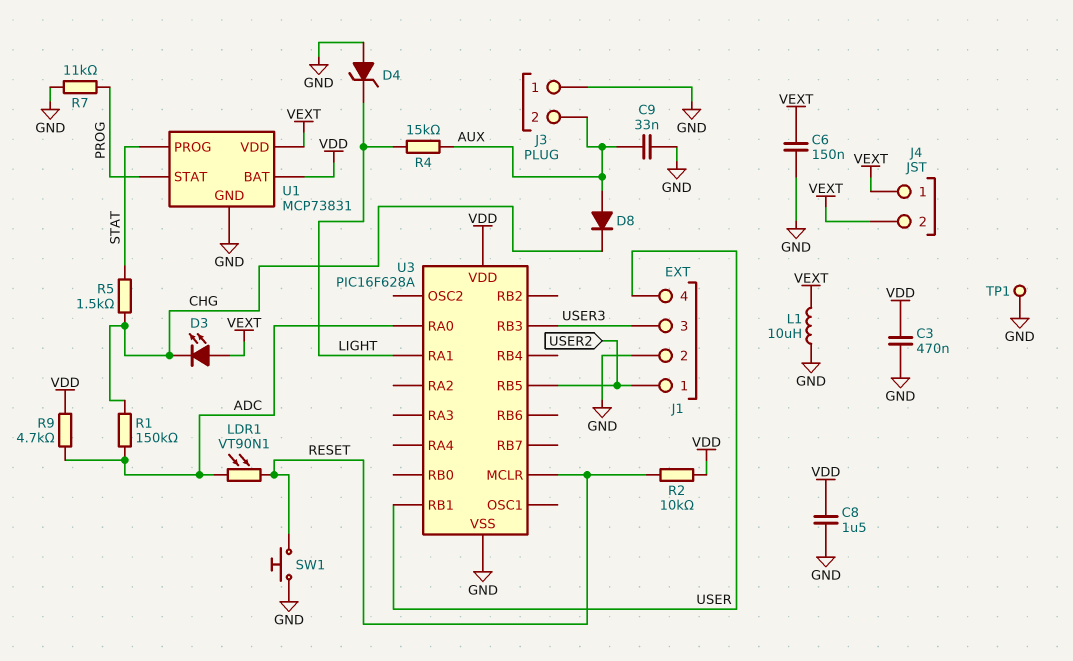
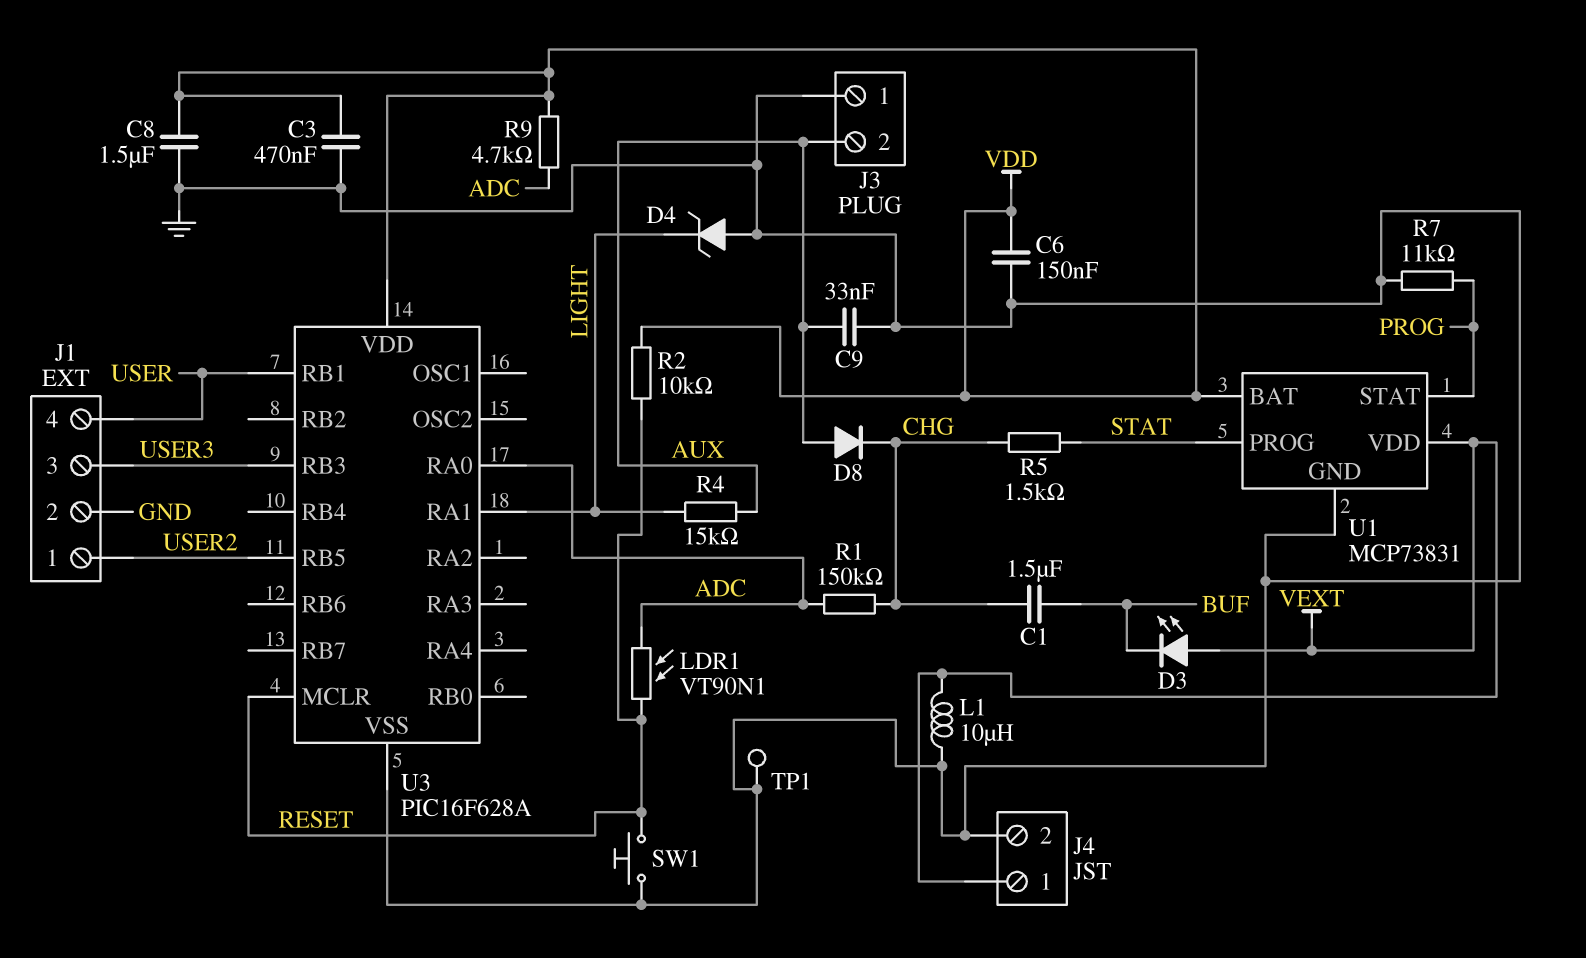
C1: none -> 1.5uF (BUF, CHG)
C6: 150nF (GND, VEXT) -> 150nF (GND, VDD)
D3: LED (A VEXT, K CHG) -> LED (A VEXT, K BUF)
J4 pin 2: VEXT -> GND

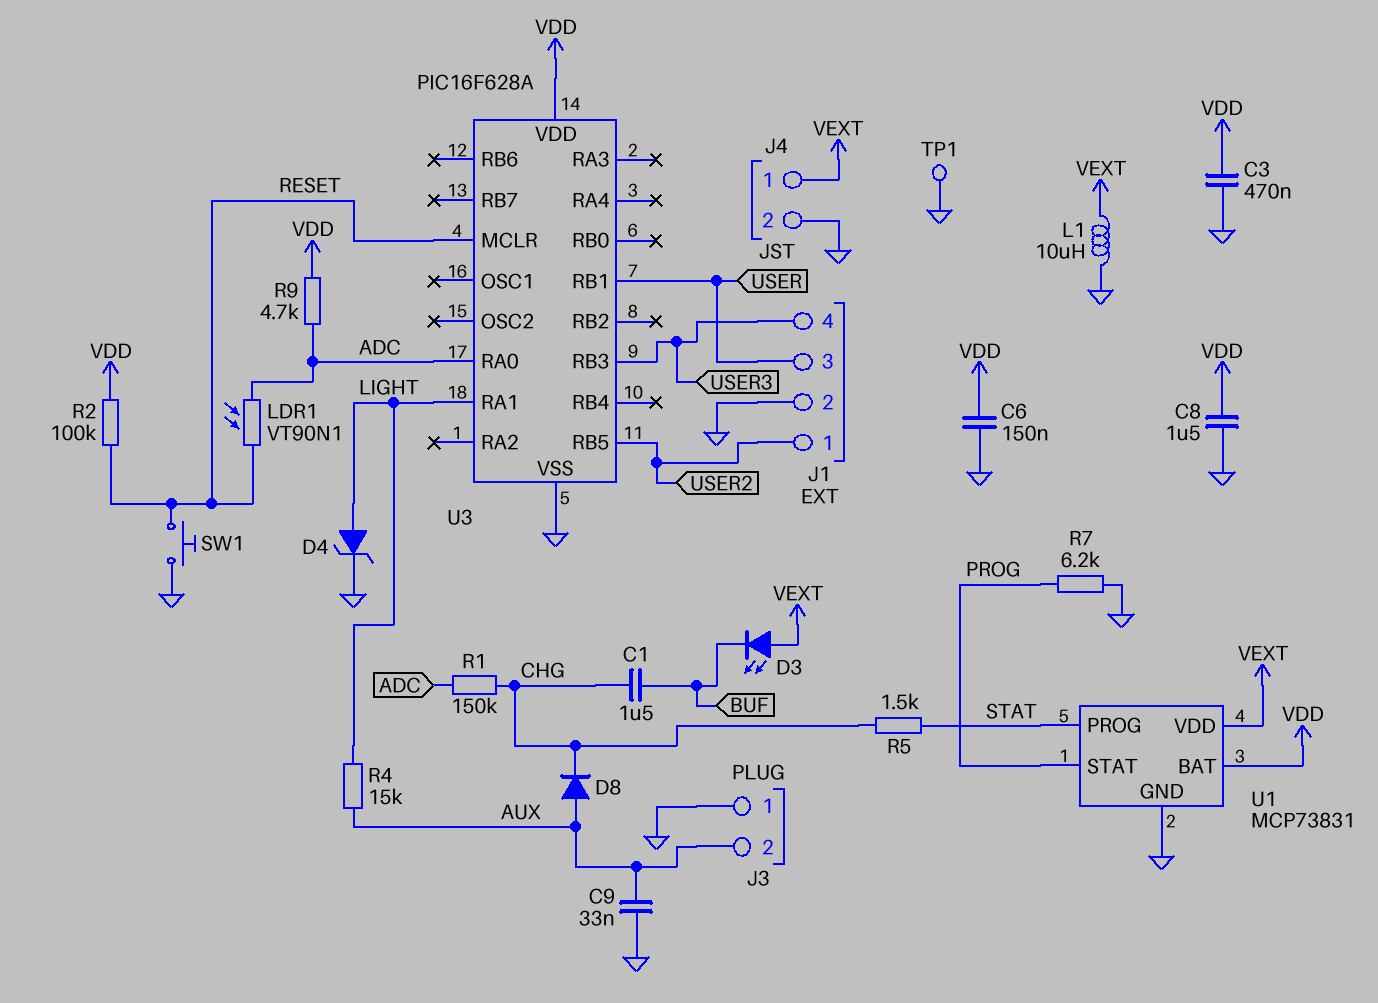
D4: zener (A GND, K LIGHT) -> zener (A LIGHT, K GND)
J1 pin 3: USER3 -> USER
J1 pin 4: USER -> USER3
R2: 10k (RESET, VDD) -> 100k (RESET, VDD)
R7: 11k (GND, PROG) -> 6.2k (GND, PROG)

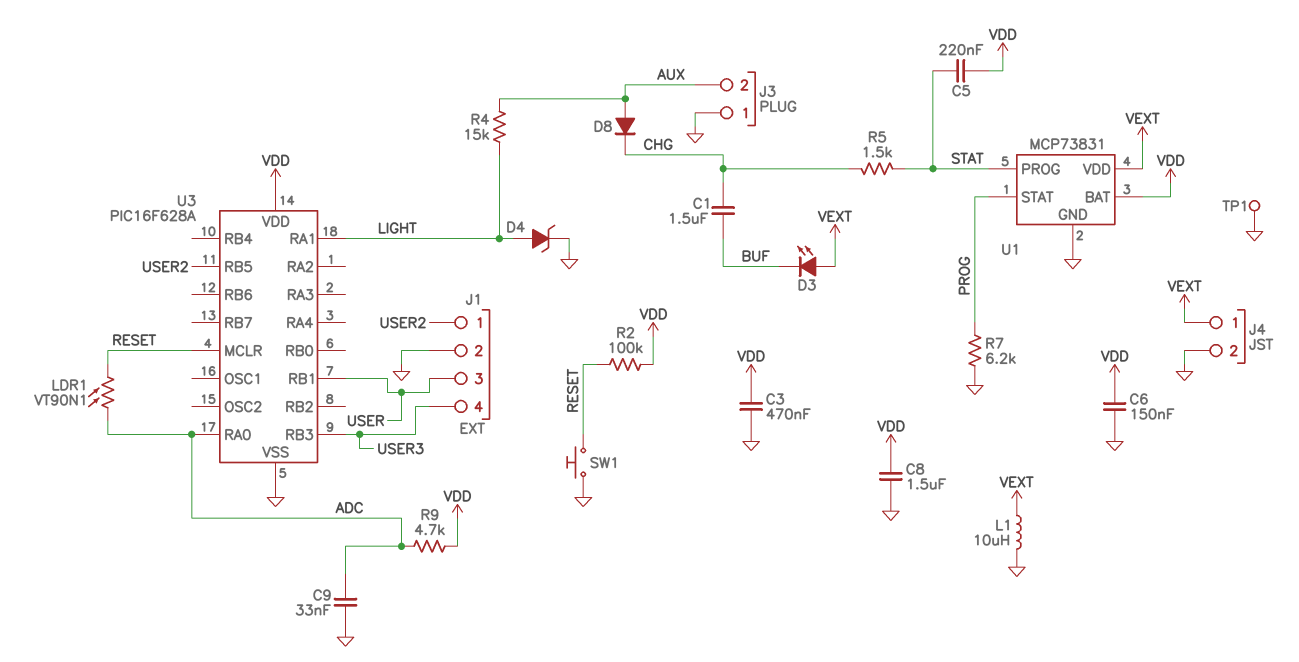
C5: none -> 220nF (STAT, VDD)
C9: 33nF (AUX, GND) -> 33nF (ADC, GND)
R1: 150k (ADC, CHG) -> none

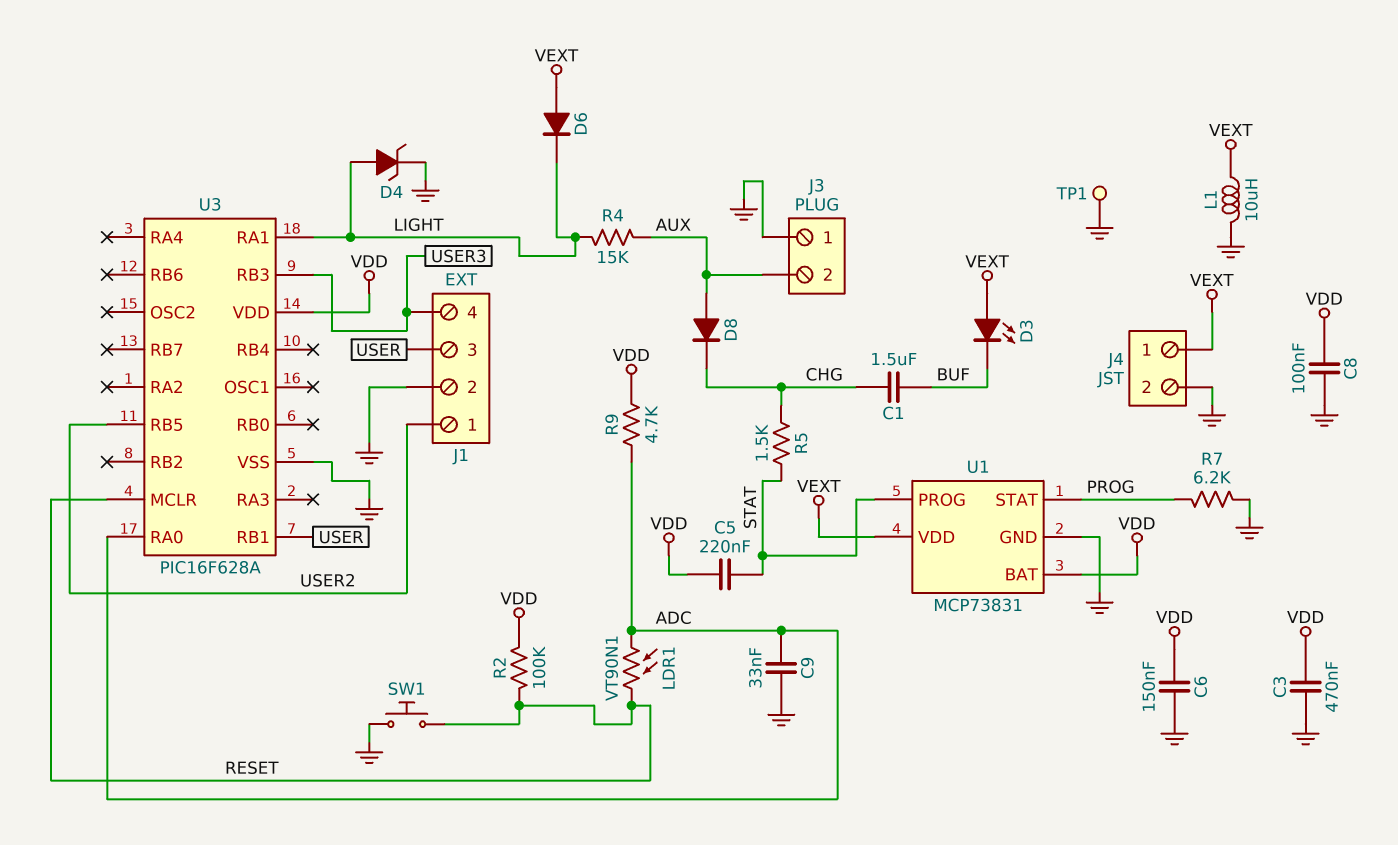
C8: 1.5uF (GND, VDD) -> 100nF (GND, VDD)
D6: none -> diode (A VEXT, K LIGHT)

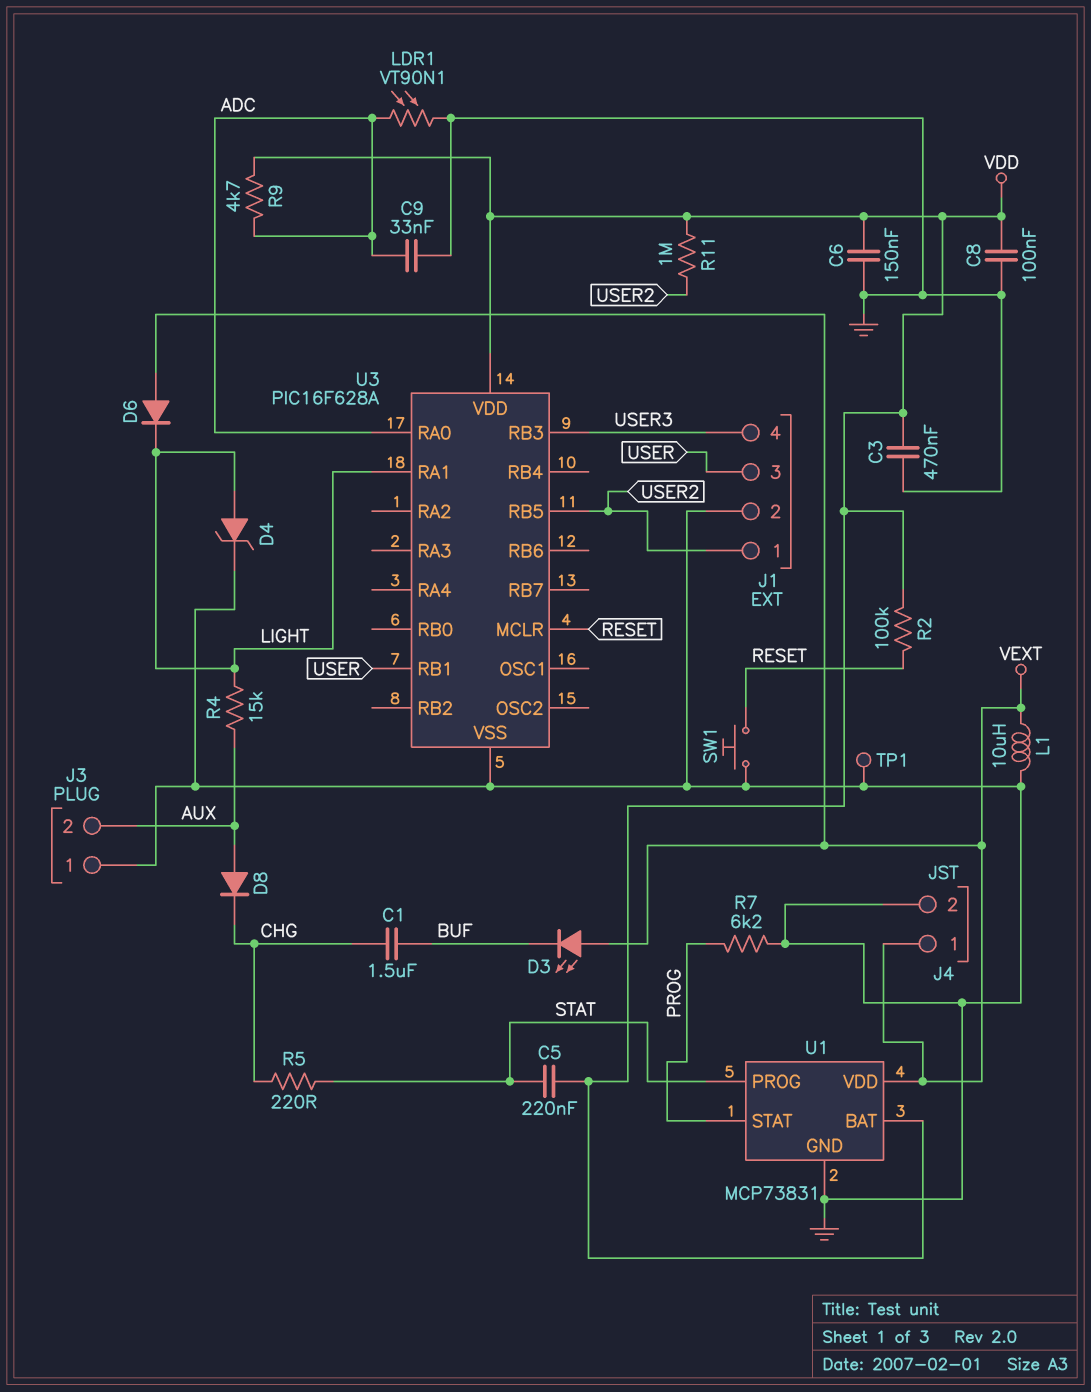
LDR1: VT90N1 (ADC, RESET) -> VT90N1 (ADC, GND)
R5: 1.5k (CHG, STAT) -> 220 (CHG, STAT)
R11: none -> 1M (USER2, VDD)

